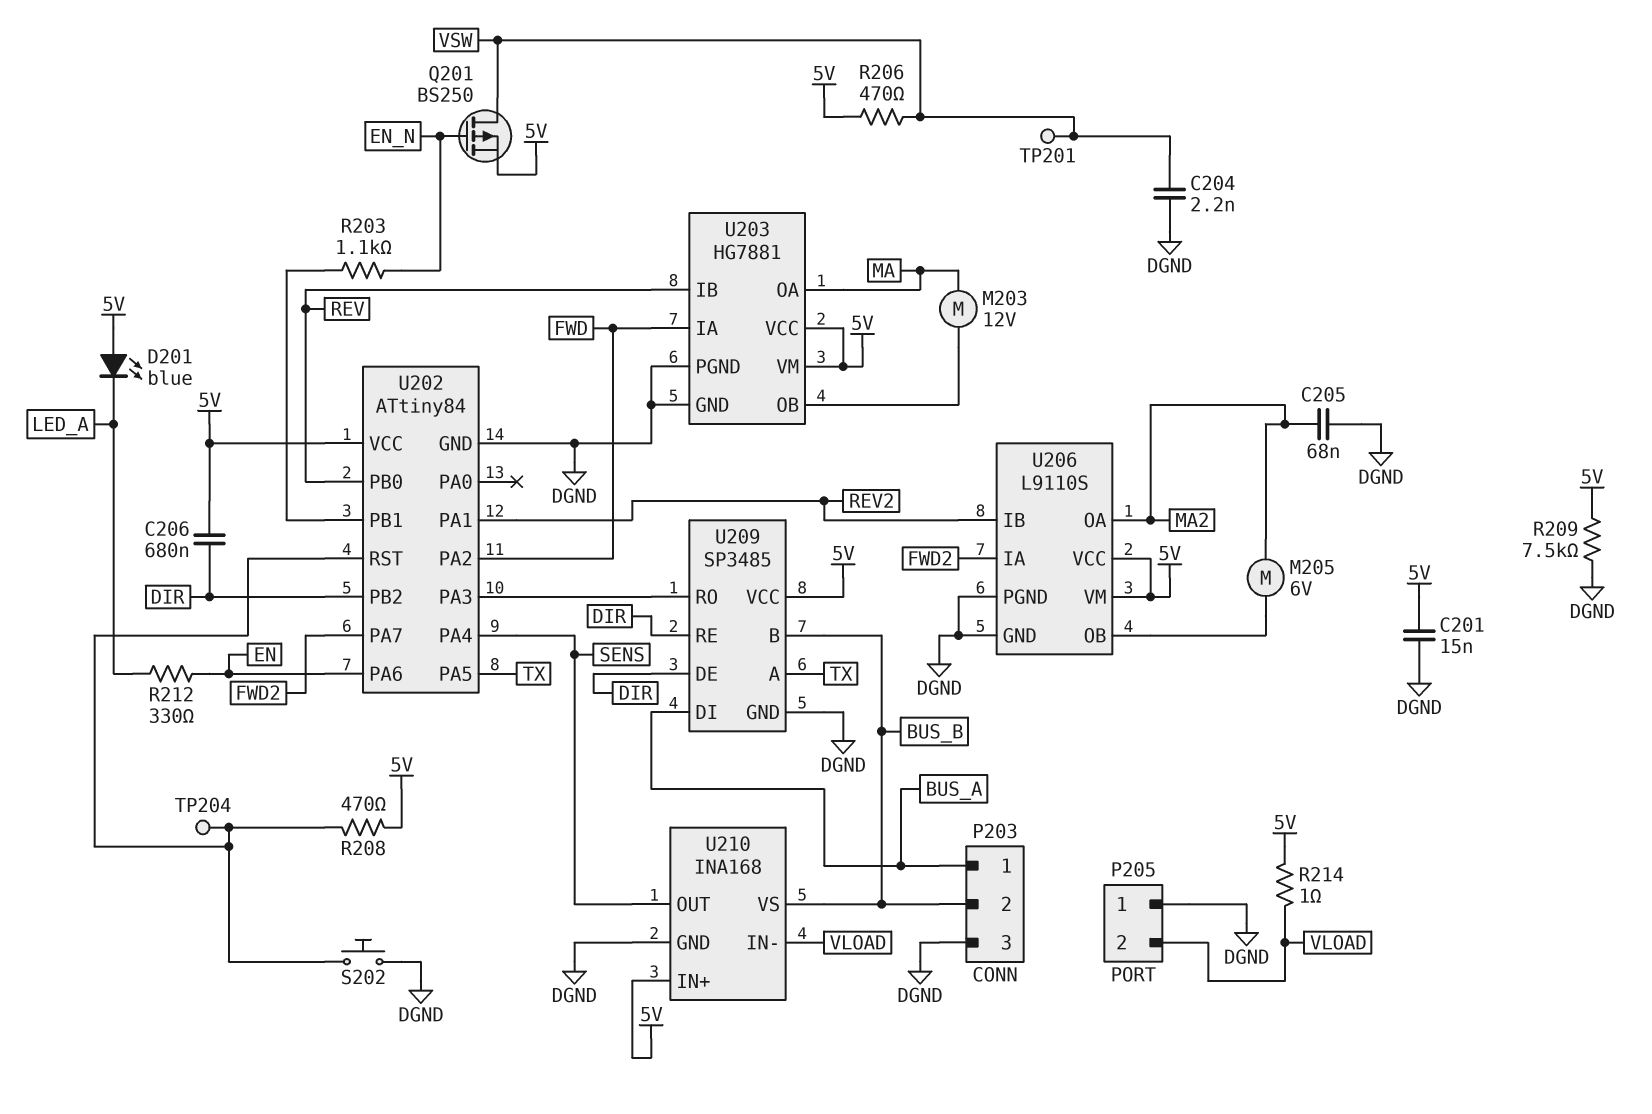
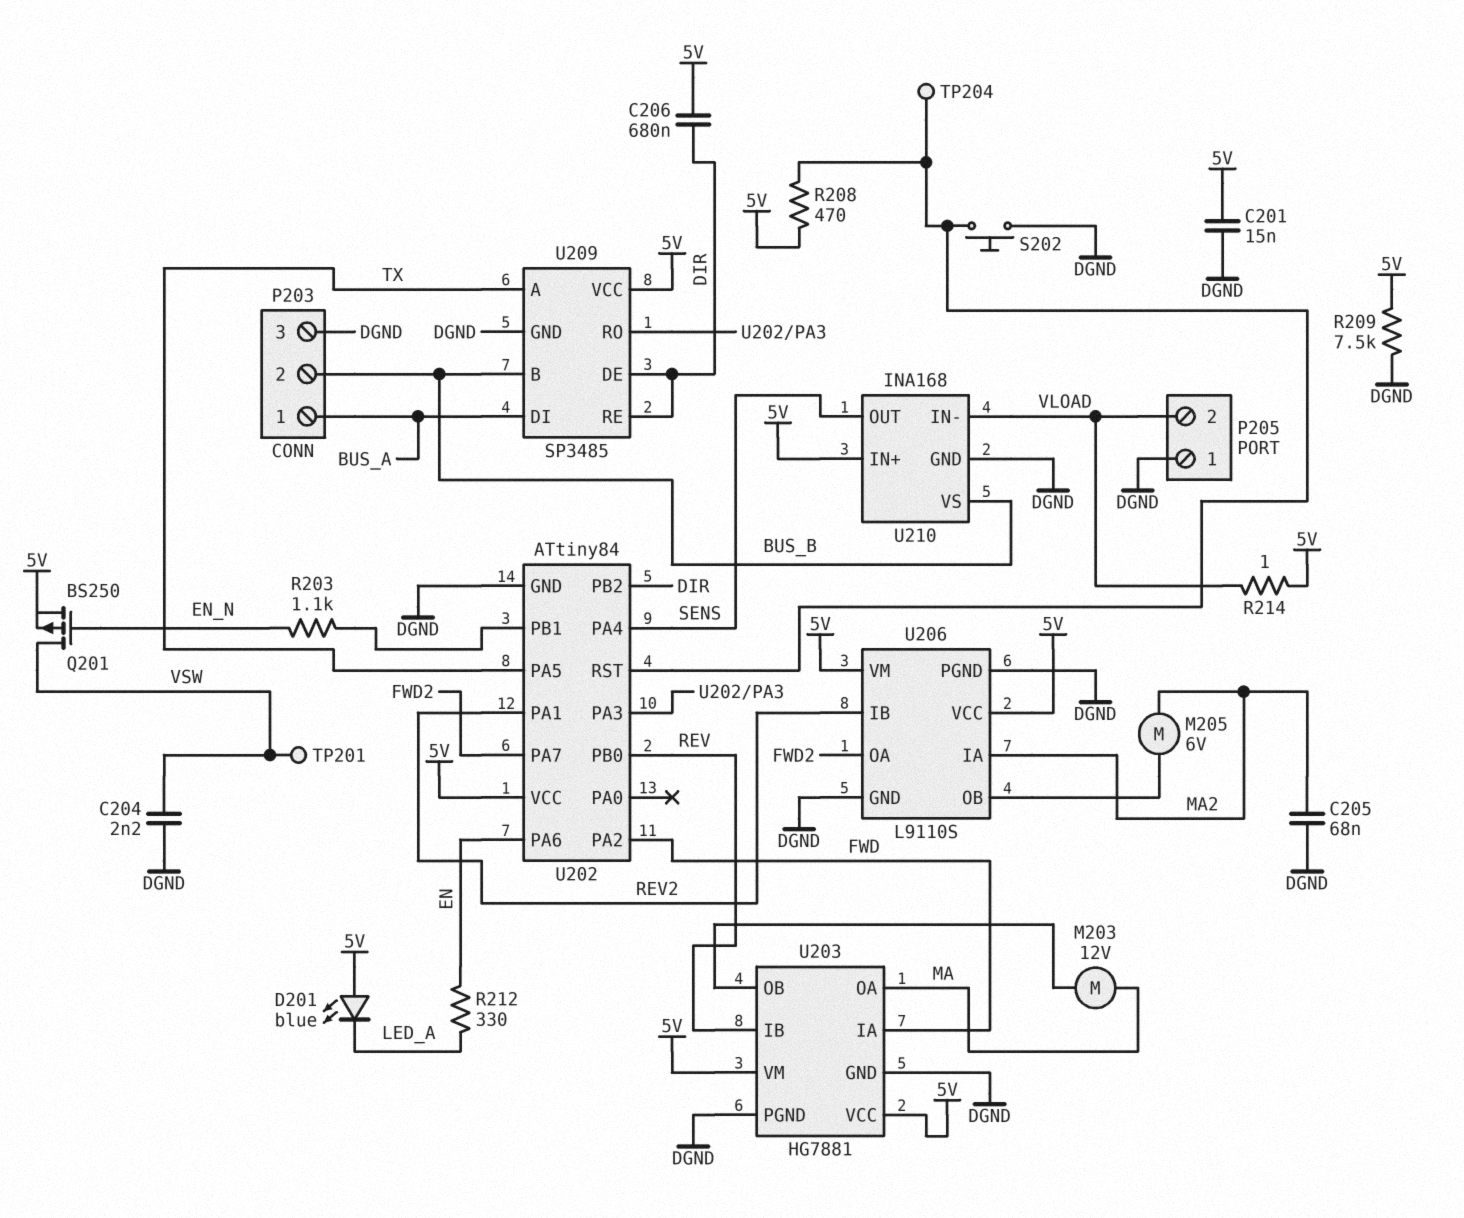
R206: 470 (5V, VSW) -> none
U206 pin IA: FWD2 -> MA2
U206 pin OA: MA2 -> FWD2

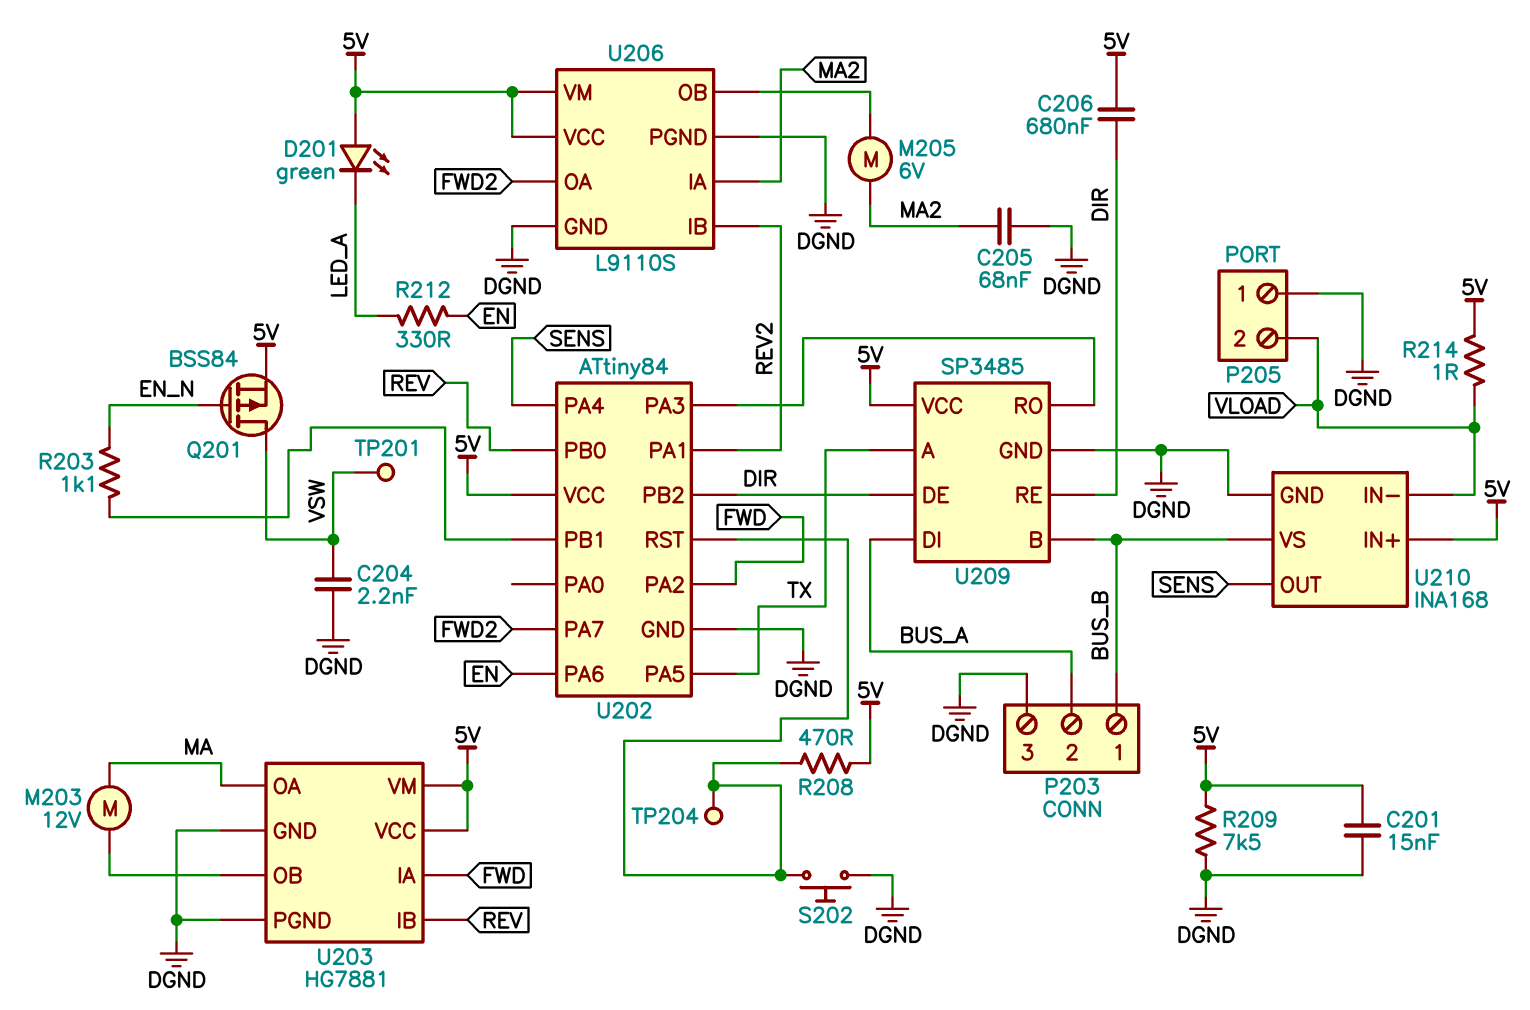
D201: LED blue (A 5V, K LED_A) -> LED green (A 5V, K LED_A)
P203 pin 1: BUS_A -> BUS_B
P203 pin 2: BUS_B -> BUS_A
Q201: PMOS BS250 (G EN_N, D VSW, S 5V) -> PMOS BSS84 (G EN_N, D VSW, S 5V)

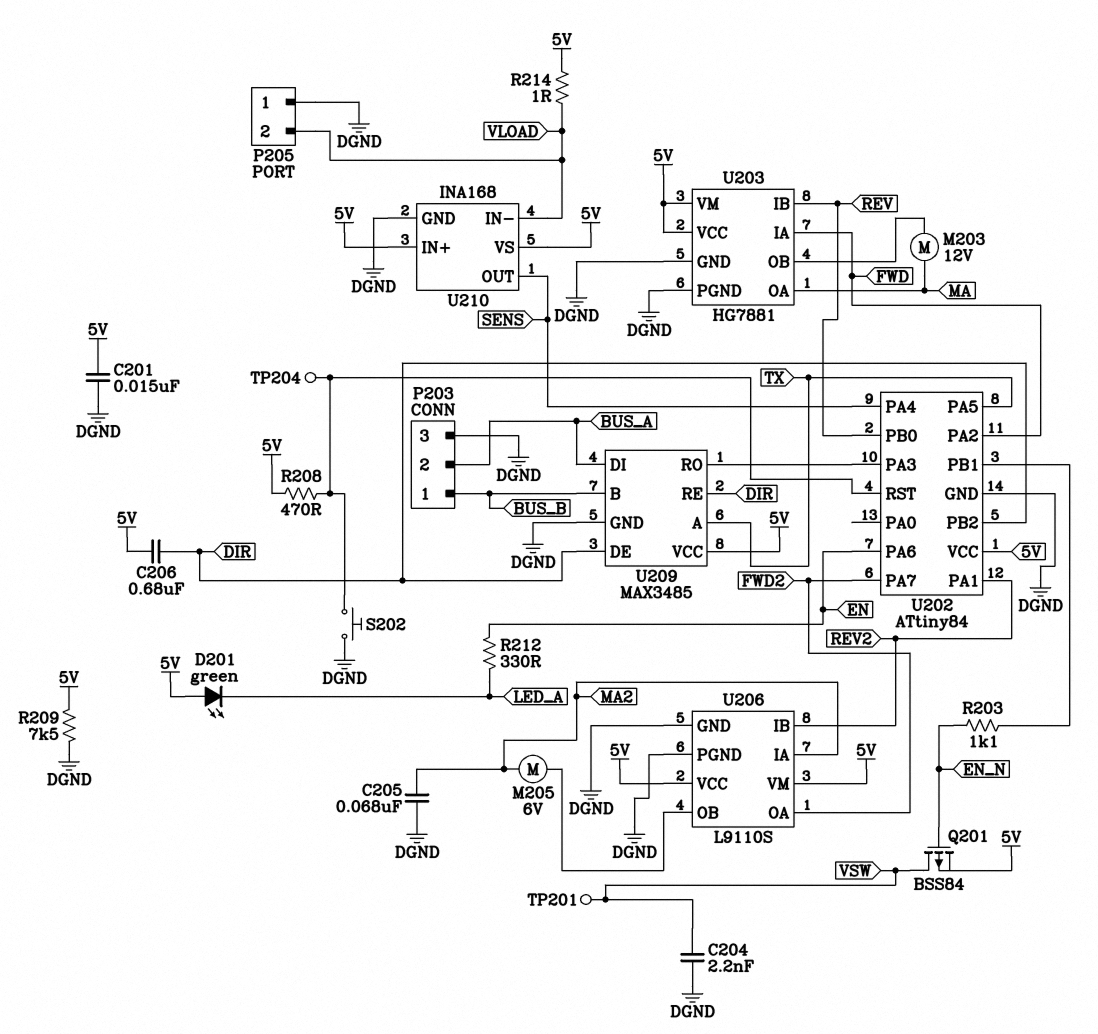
U209: SP3485 -> MAX3485
U210 pin VS: BUS_B -> 5V

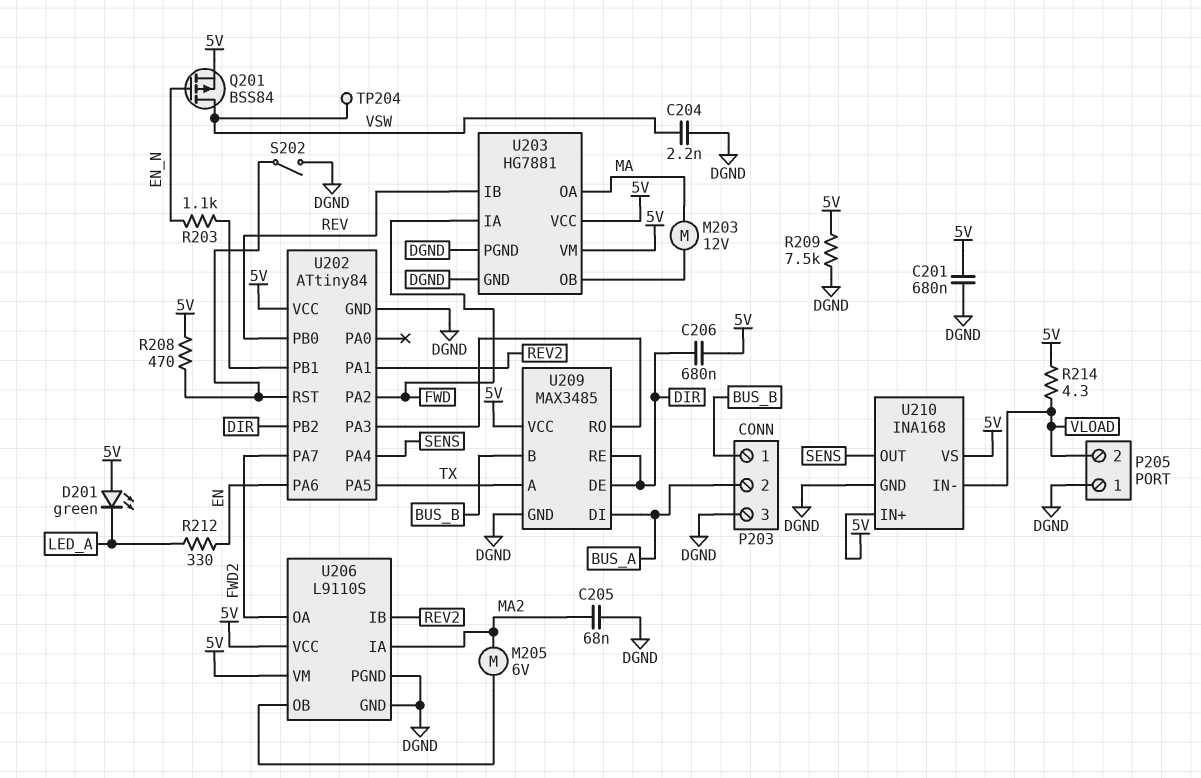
C201: 15nF (5V, DGND) -> 680nF (5V, DGND)
R214: 1 (5V, VLOAD) -> 4.3 (5V, VLOAD)
S202: button (DGND, U202/RST) -> switch (DGND, U202/RST)
TP201: test point (VSW) -> none
TP204: test point (U202/RST) -> test point (VSW)

